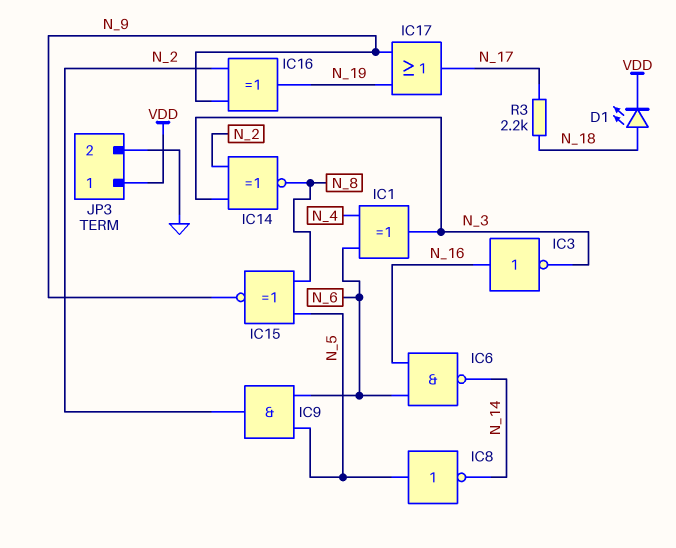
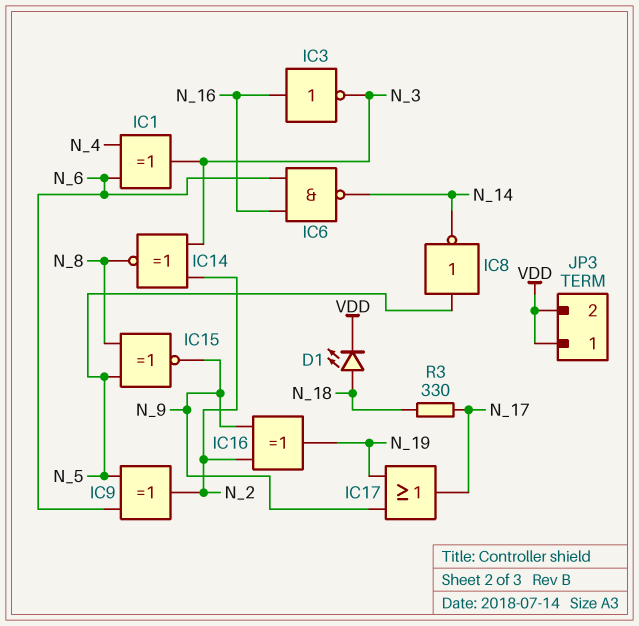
IC9: AND (in N_5, in N_6, out N_2) -> XOR (in N_5, in N_6, out N_2)
JP3 pin 2: GND -> VDD
R3: 2.2k (N_17, N_18) -> 330 (N_17, N_18)

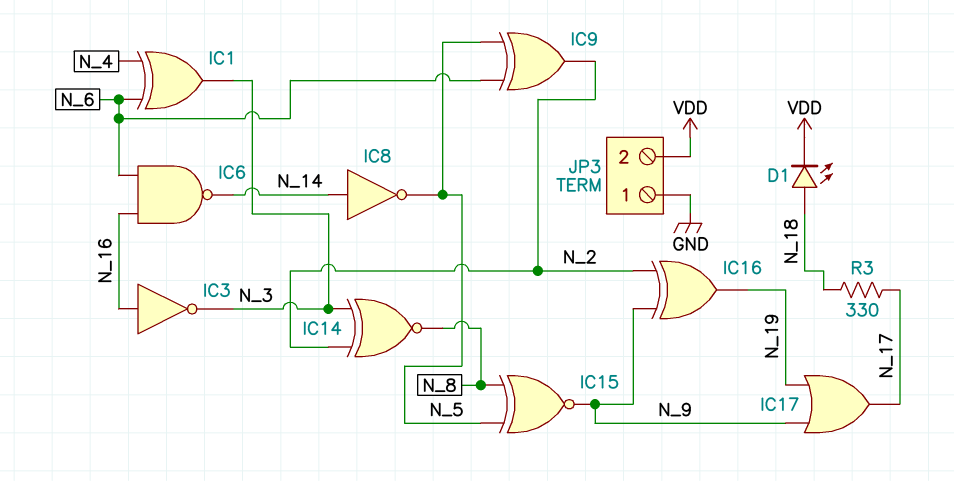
IC8: NOT (in N_5, out N_14) -> NOT (in N_14, out N_5)
JP3 pin 1: VDD -> GND

